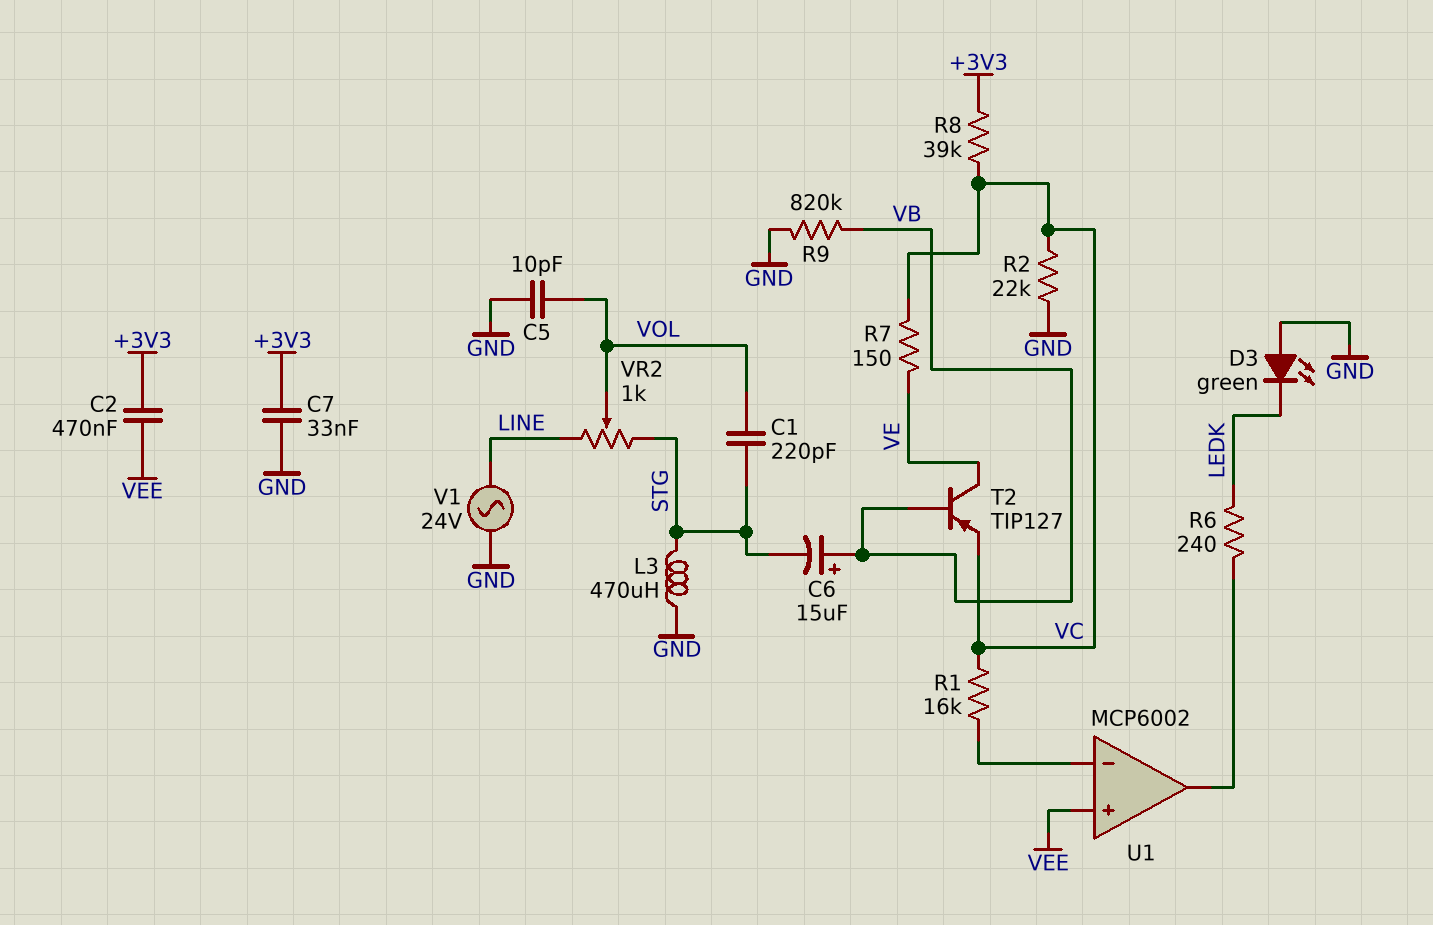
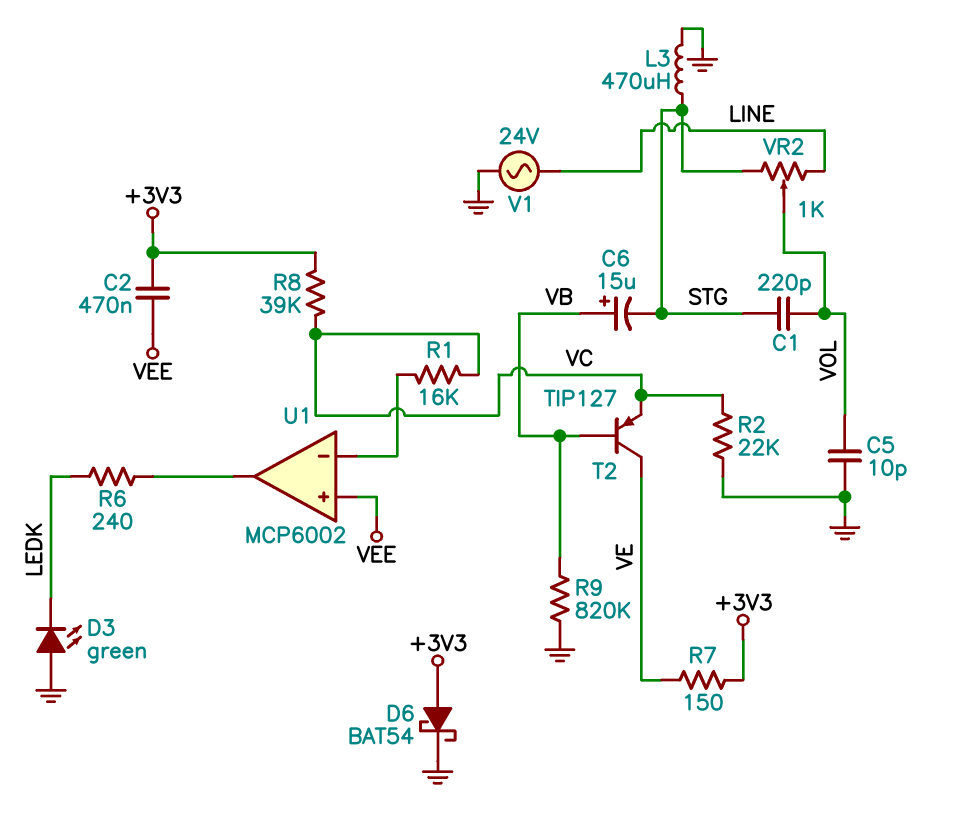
C7: 33nF (+3V3, GND) -> none
D6: none -> schottky BAT54 (A +3V3, K GND)
R7: 150 (VC, VE) -> 150 (+3V3, VE)

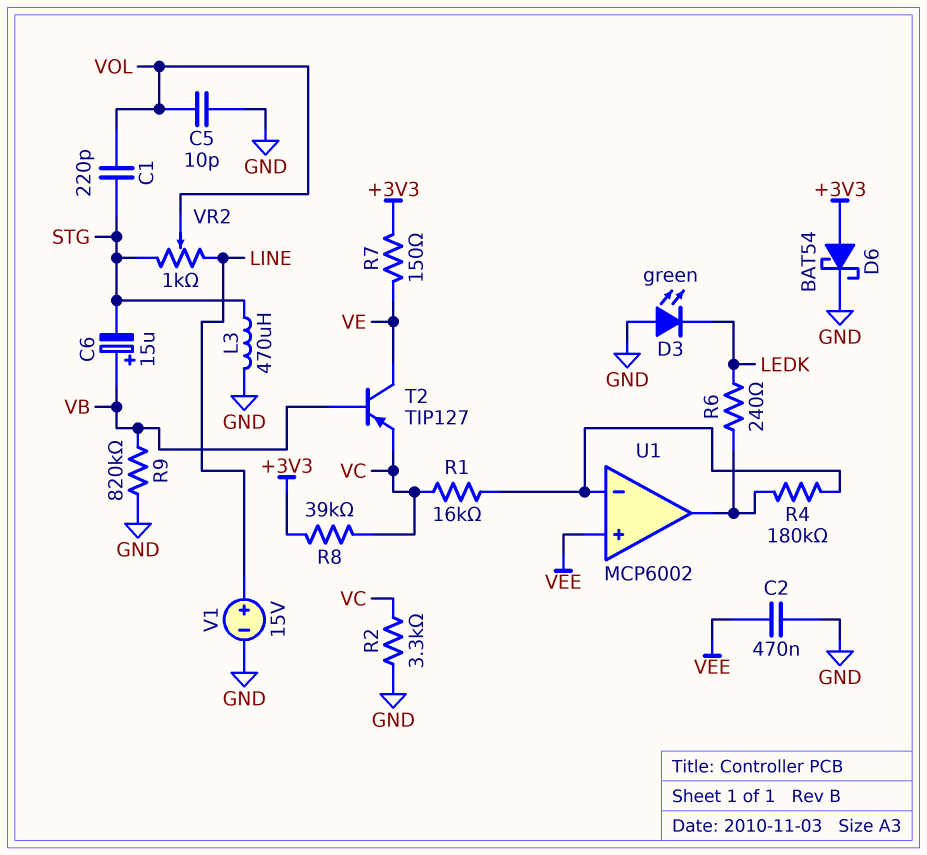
C2: 470nF (+3V3, VEE) -> 470nF (GND, VEE)
R2: 22k (GND, VC) -> 3.3k (GND, VC)
R4: none -> 180k (U1/in-, U1/out)
V1: AC 24V (GND, LINE) -> 15V (plus LINE, minus GND)

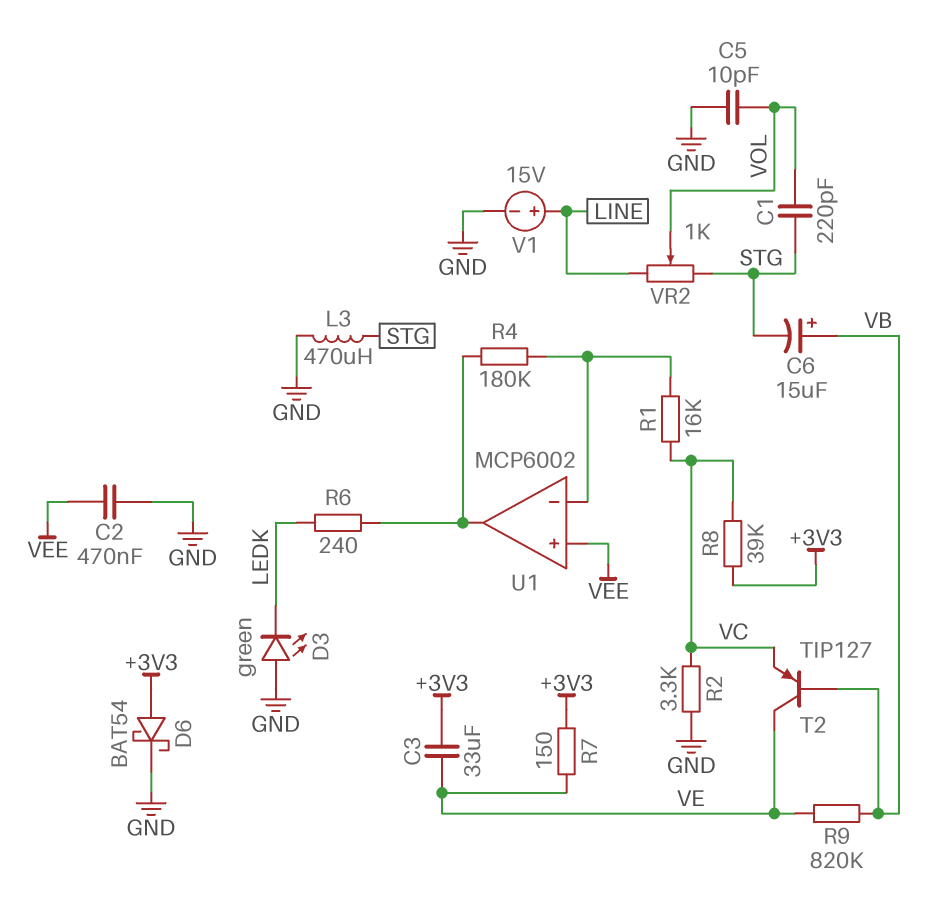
C3: none -> 33uF (+3V3, VE)
R9: 820k (GND, VB) -> 820k (VB, VE)

